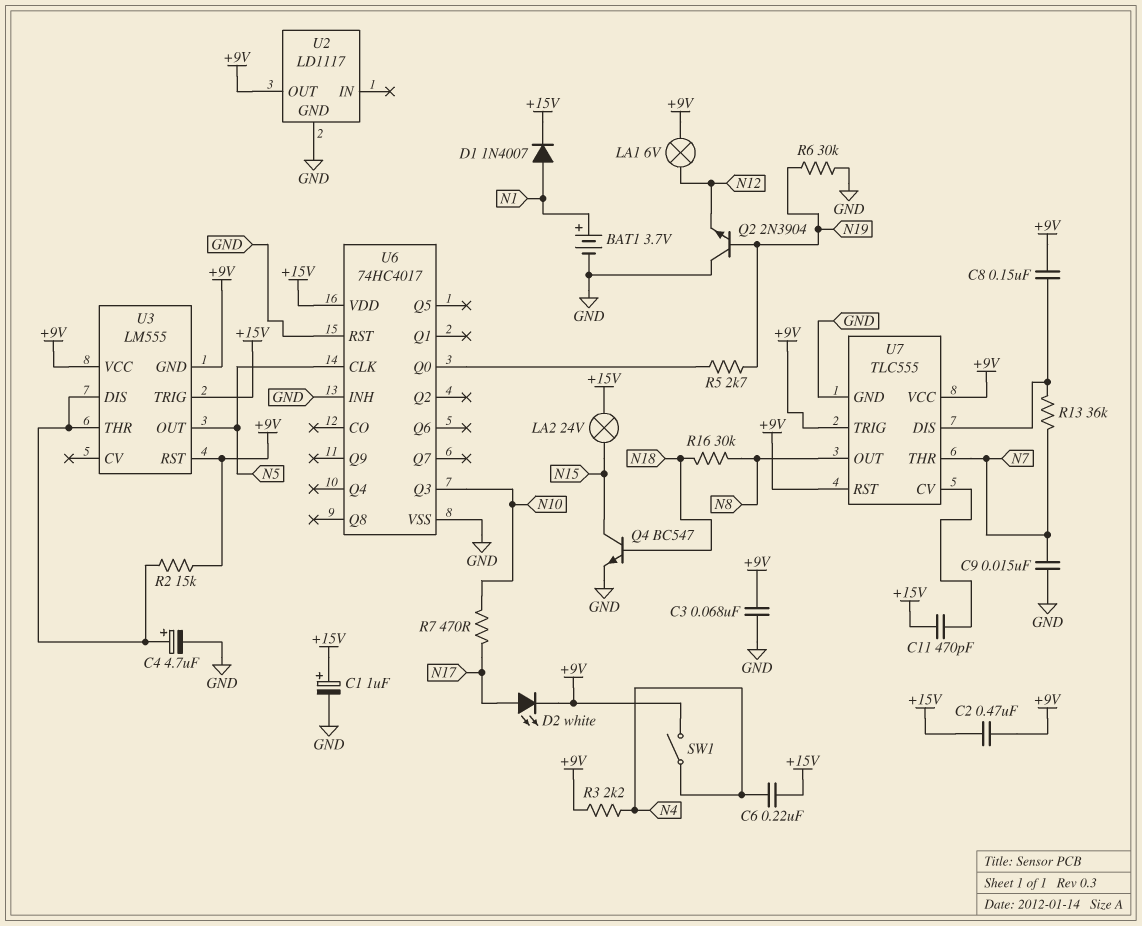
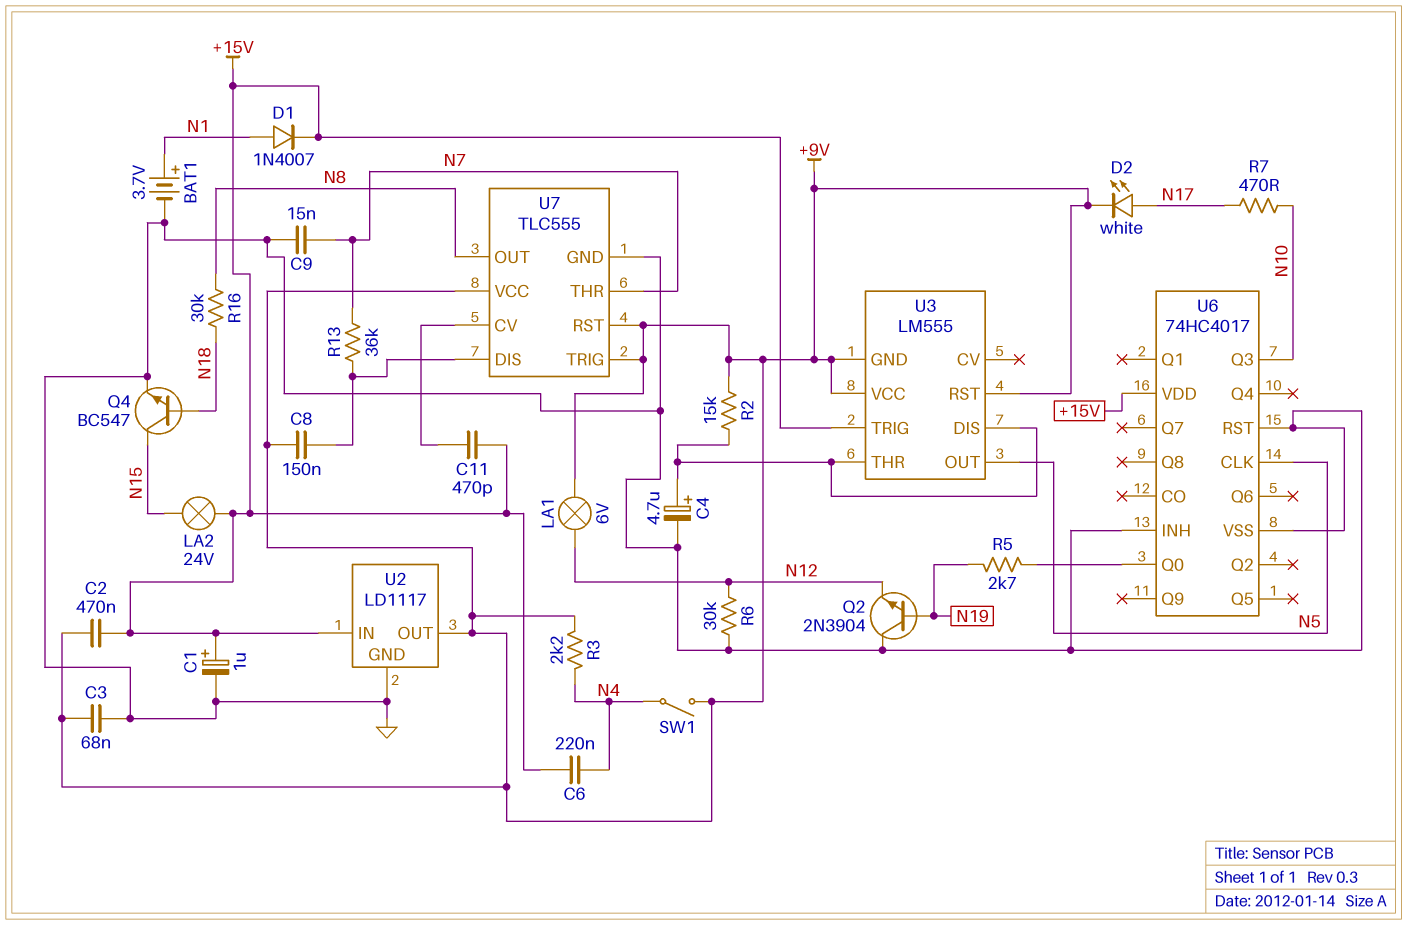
R6: 30k (GND, N19) -> 30k (GND, N12)
U2 pin IN: none -> +15V

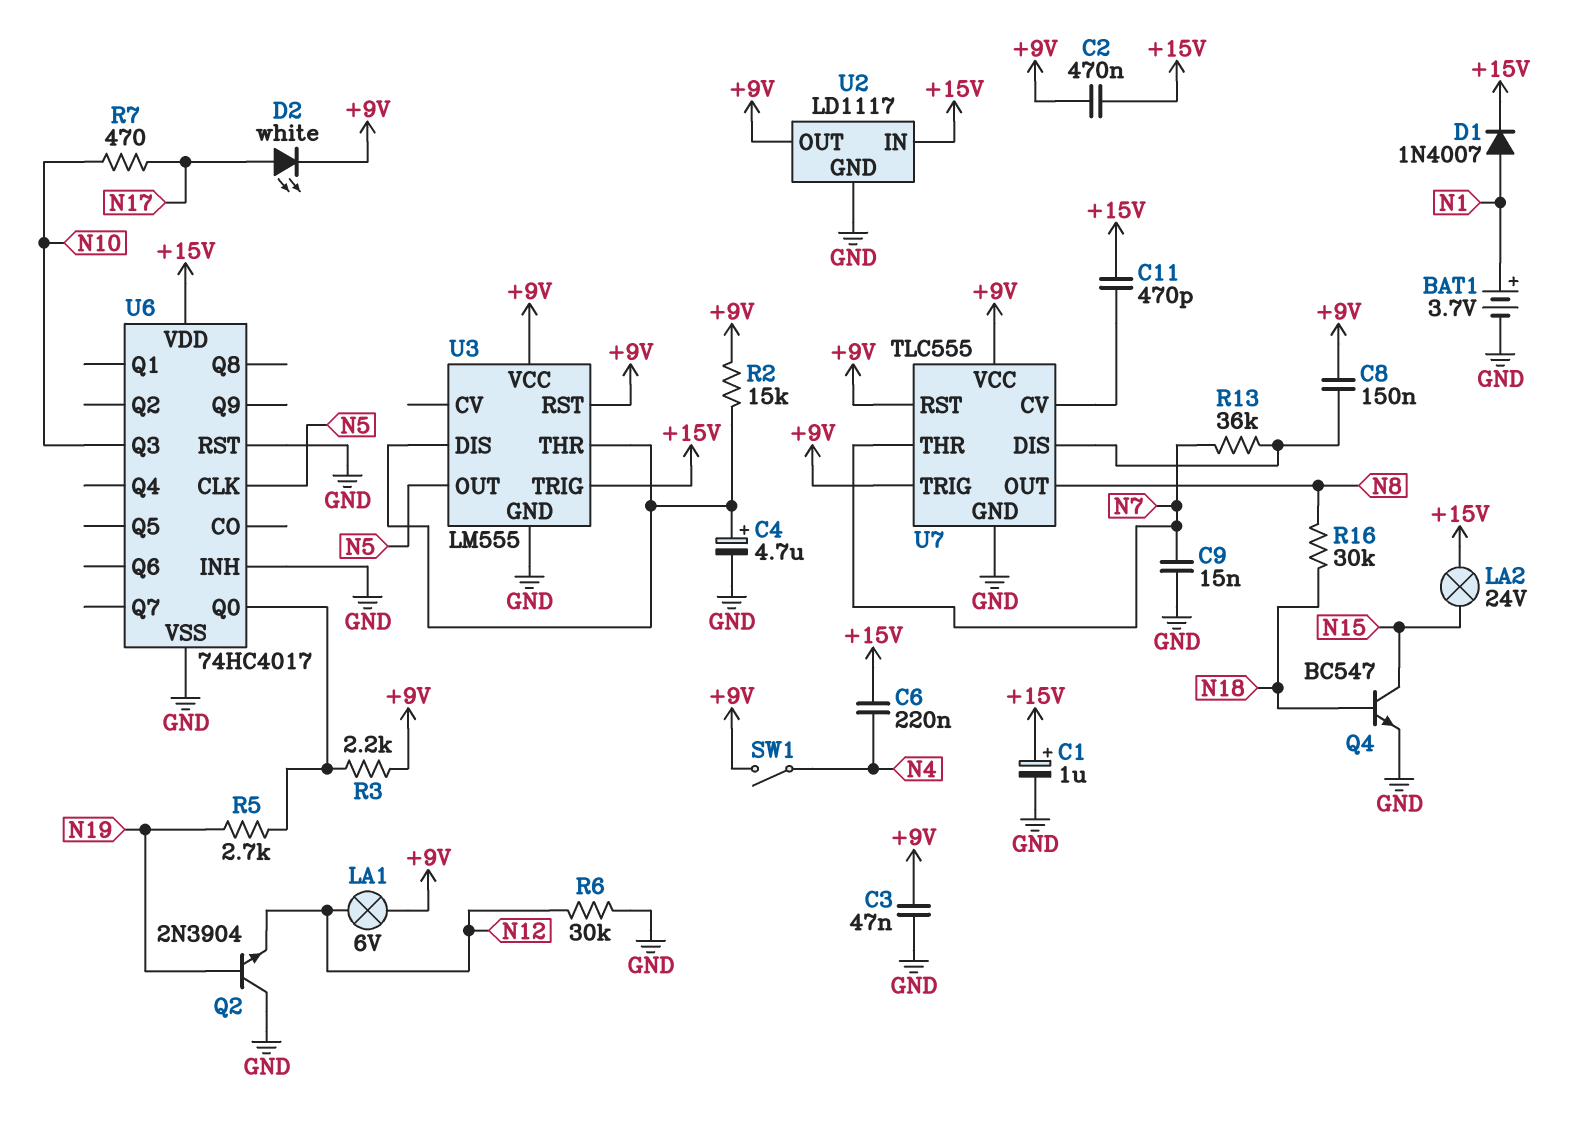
C3: 68nF (+9V, GND) -> 47nF (+9V, GND)
R3: 2.2k (+9V, N4) -> 2.2k (+9V, U6/Q0)
U3 pin GND: +9V -> GND

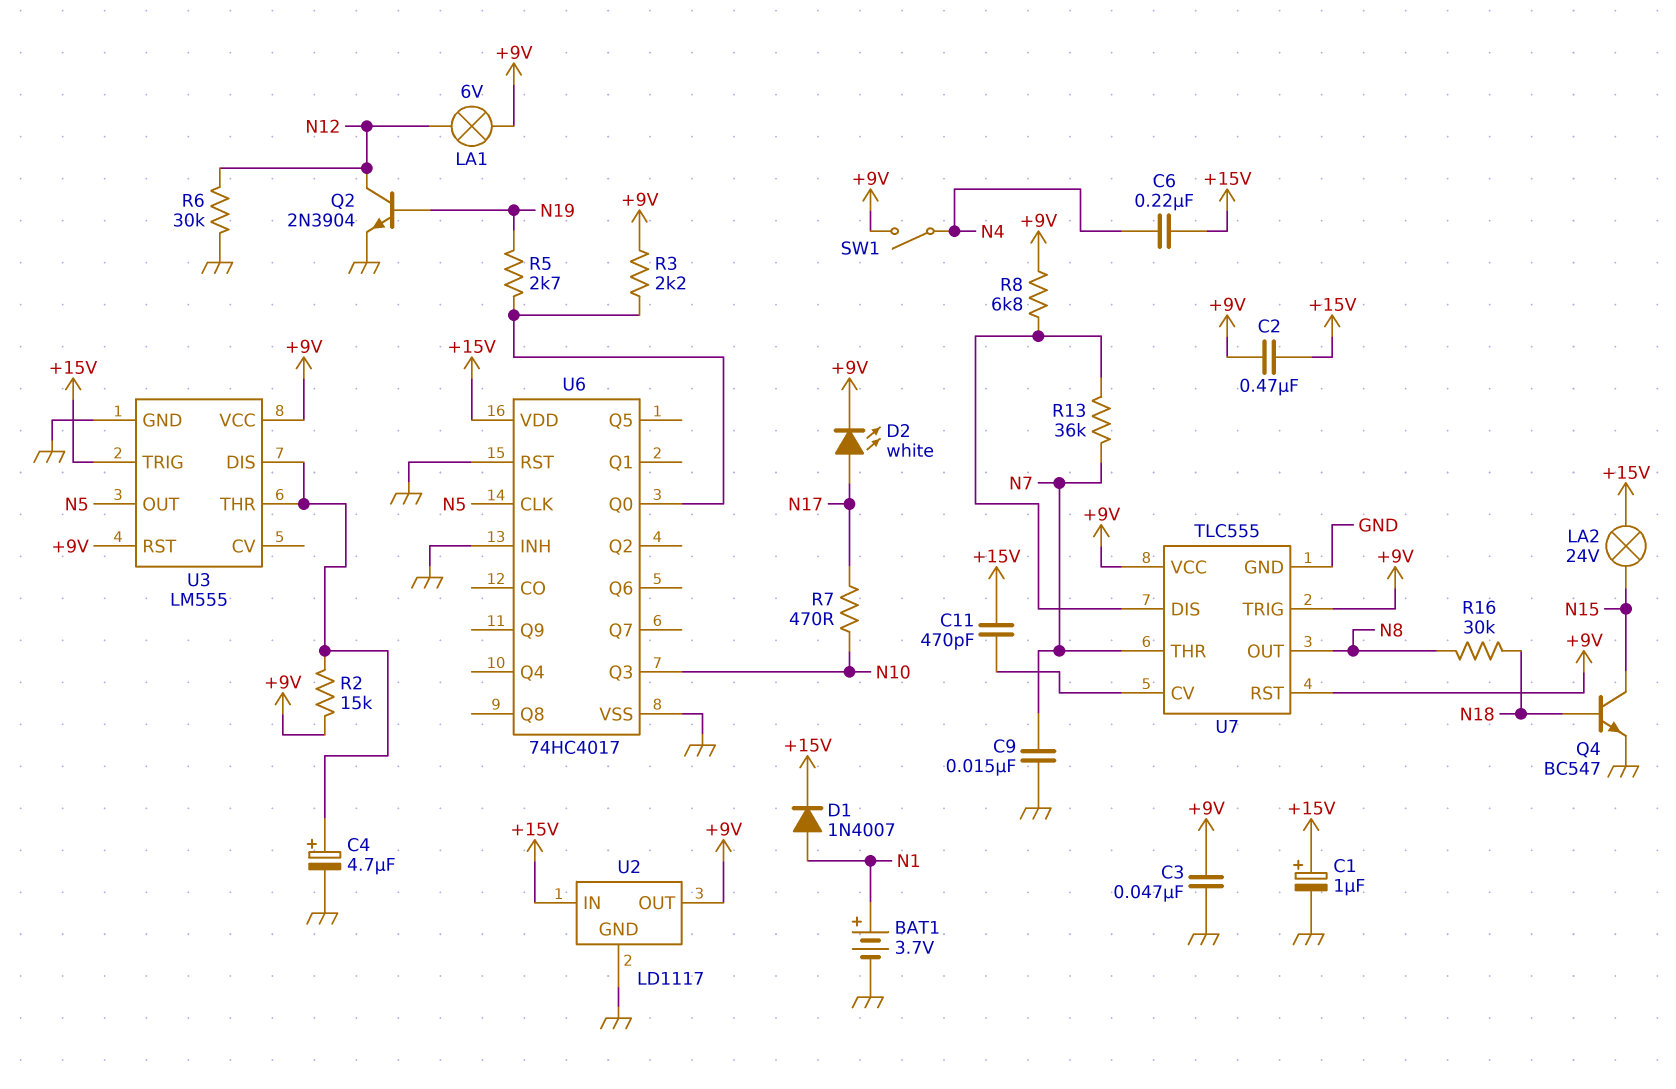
C8: 150nF (+9V, U7/DIS) -> none
Q2: NPN 2N3904 (B N19, C GND, E N12) -> NPN 2N3904 (B N19, C N12, E GND)
R8: none -> 6.8k (+9V, U7/DIS)

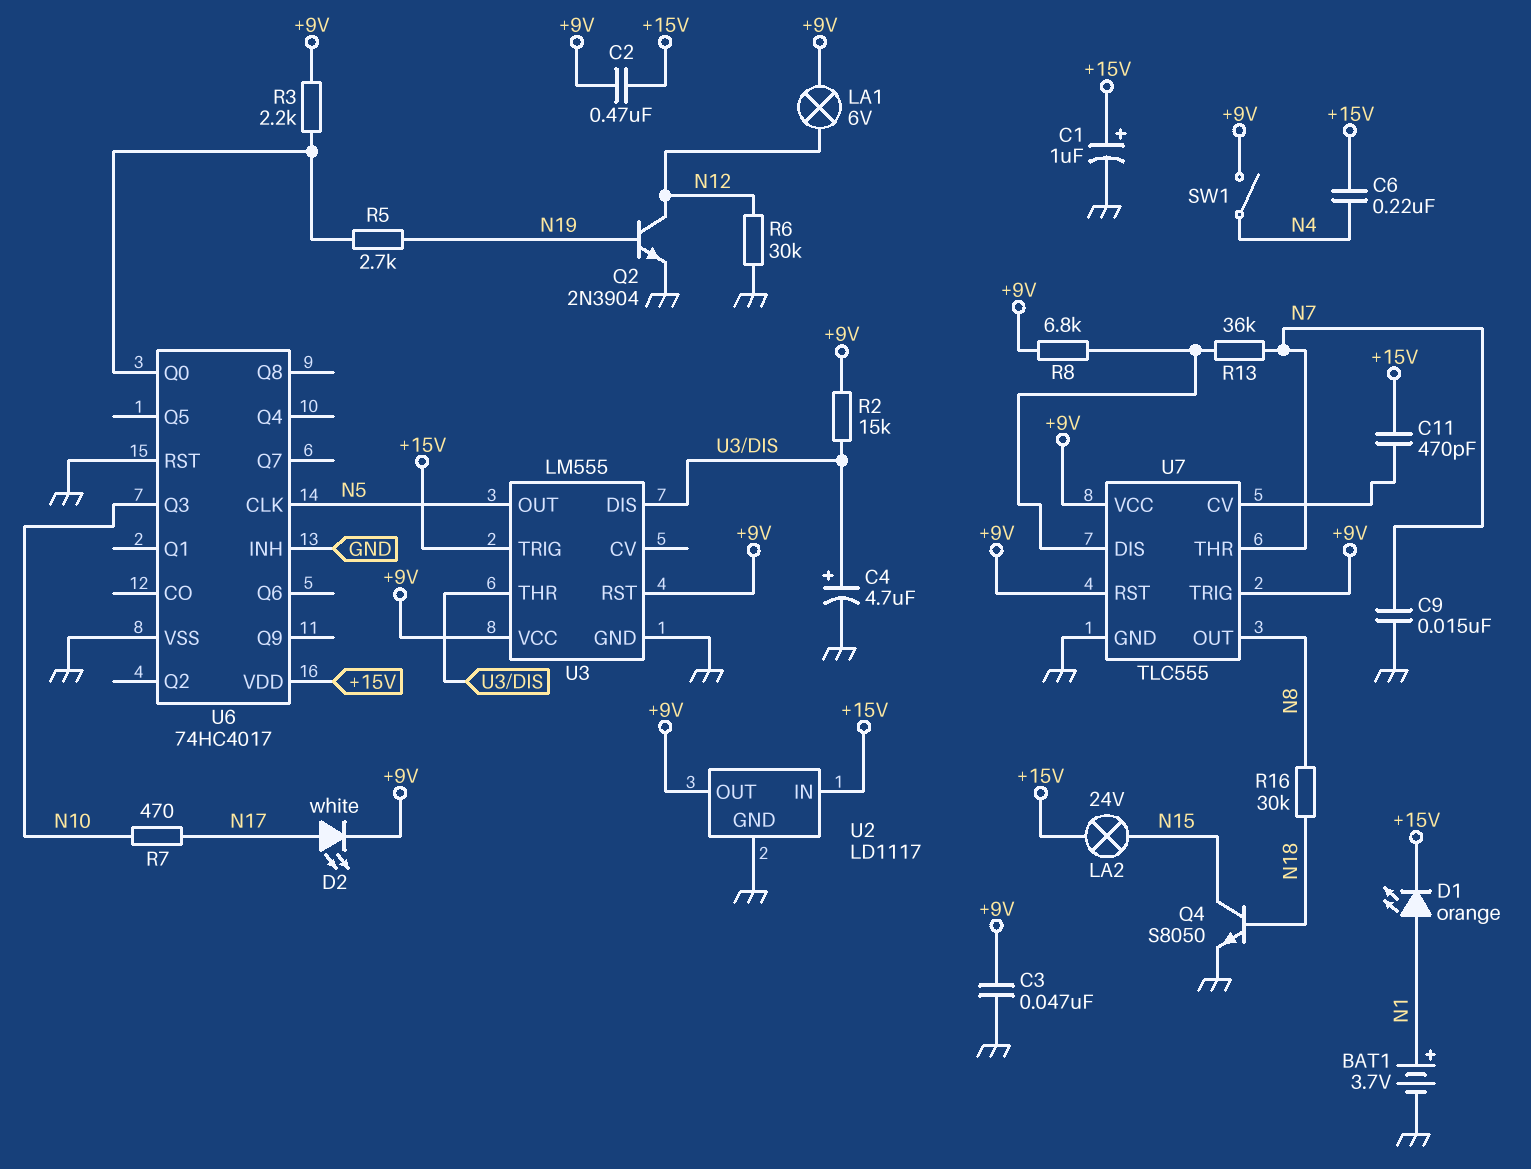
D1: diode 1N4007 (A N1, K +15V) -> LED orange (A N1, K +15V)
Q4: NPN BC547 (B N18, C N15, E GND) -> NPN S8050 (B N18, C N15, E GND)

